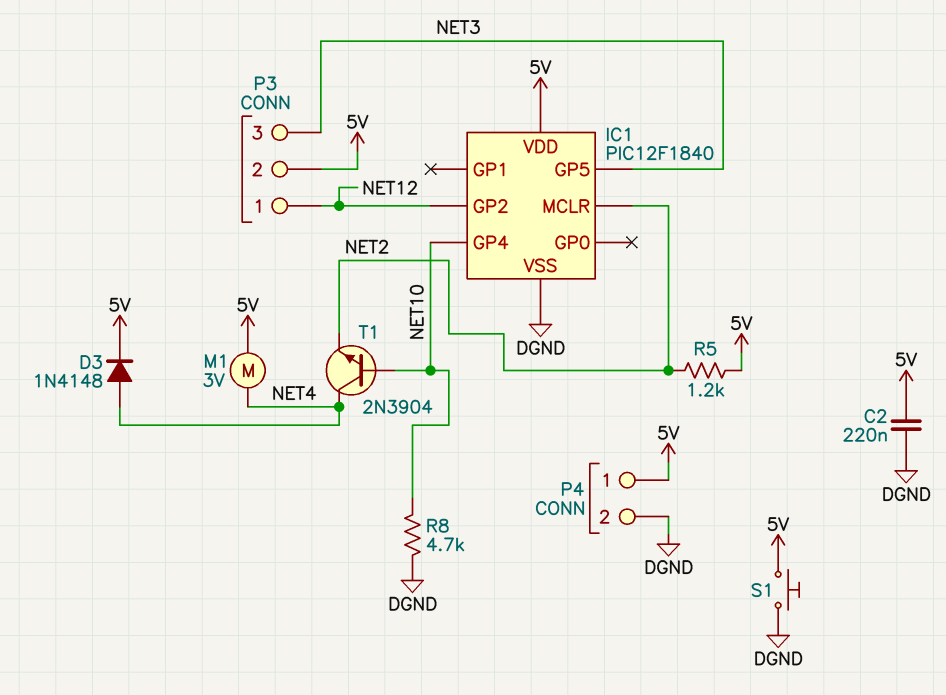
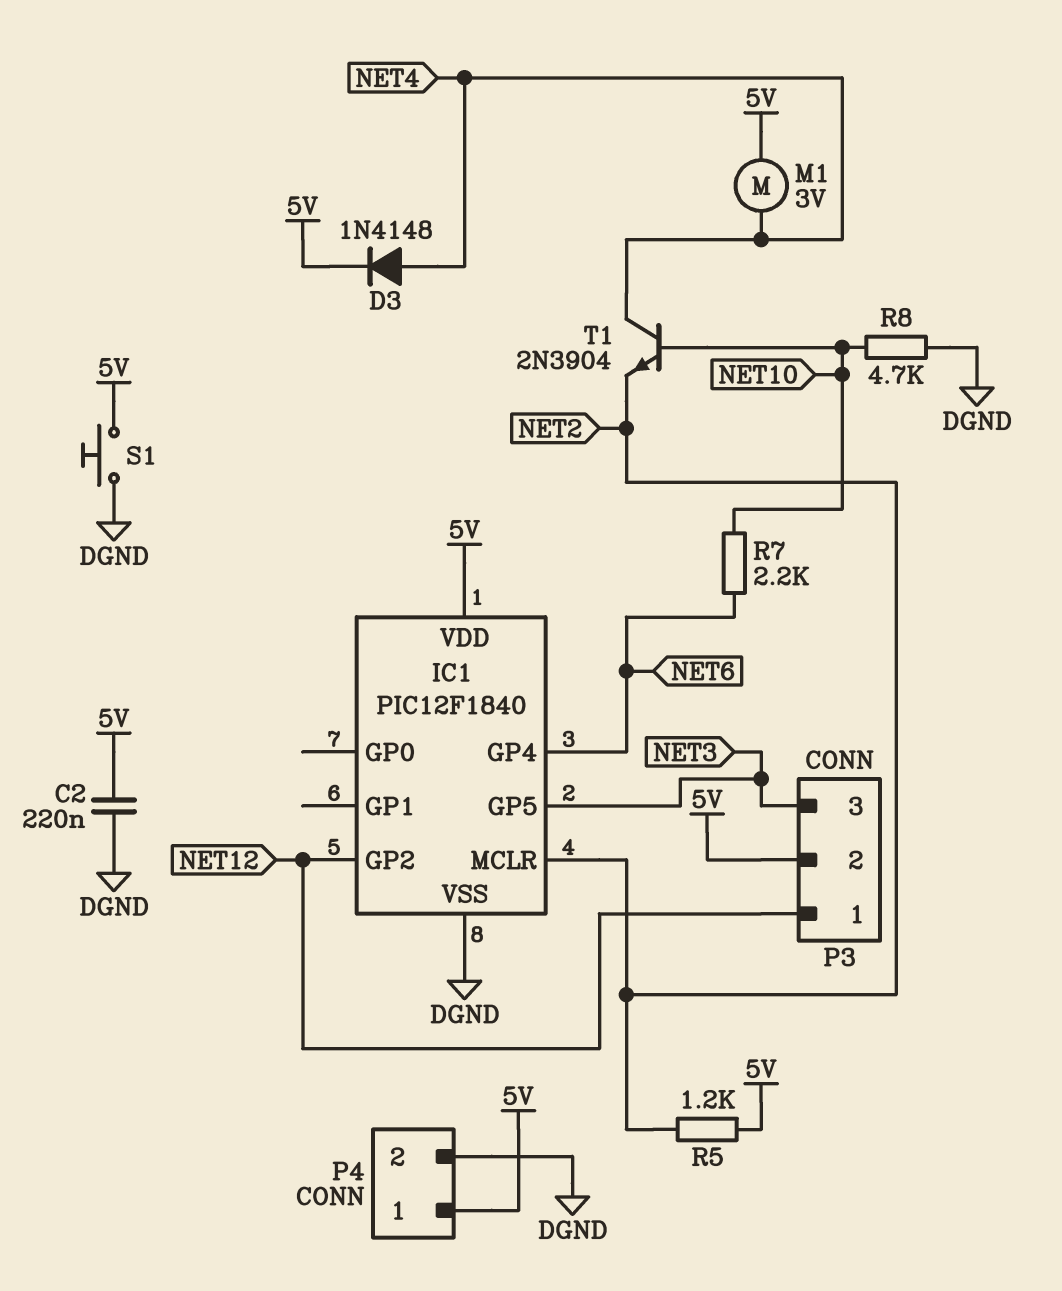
IC1 pin GP4: NET10 -> NET6
R7: none -> 2.2k (NET6, NET10)

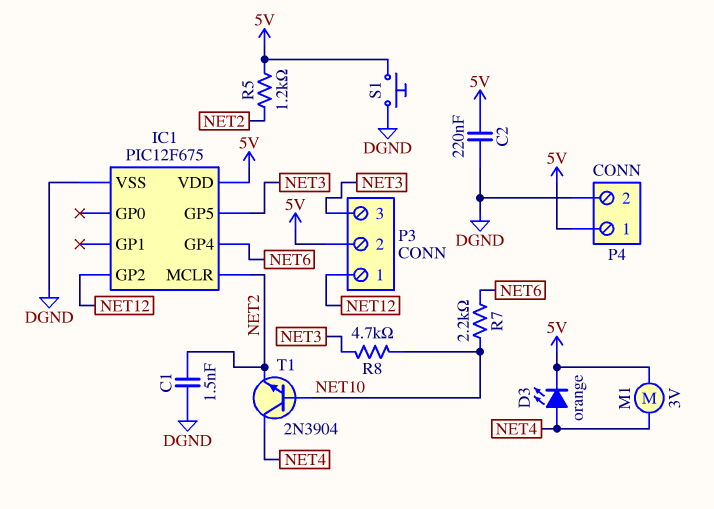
C1: none -> 1.5nF (DGND, NET2)
D3: diode 1N4148 (A NET4, K 5V) -> LED orange (A NET4, K 5V)
IC1: PIC12F1840 -> PIC12F675
R8: 4.7k (DGND, NET10) -> 4.7k (NET3, NET10)

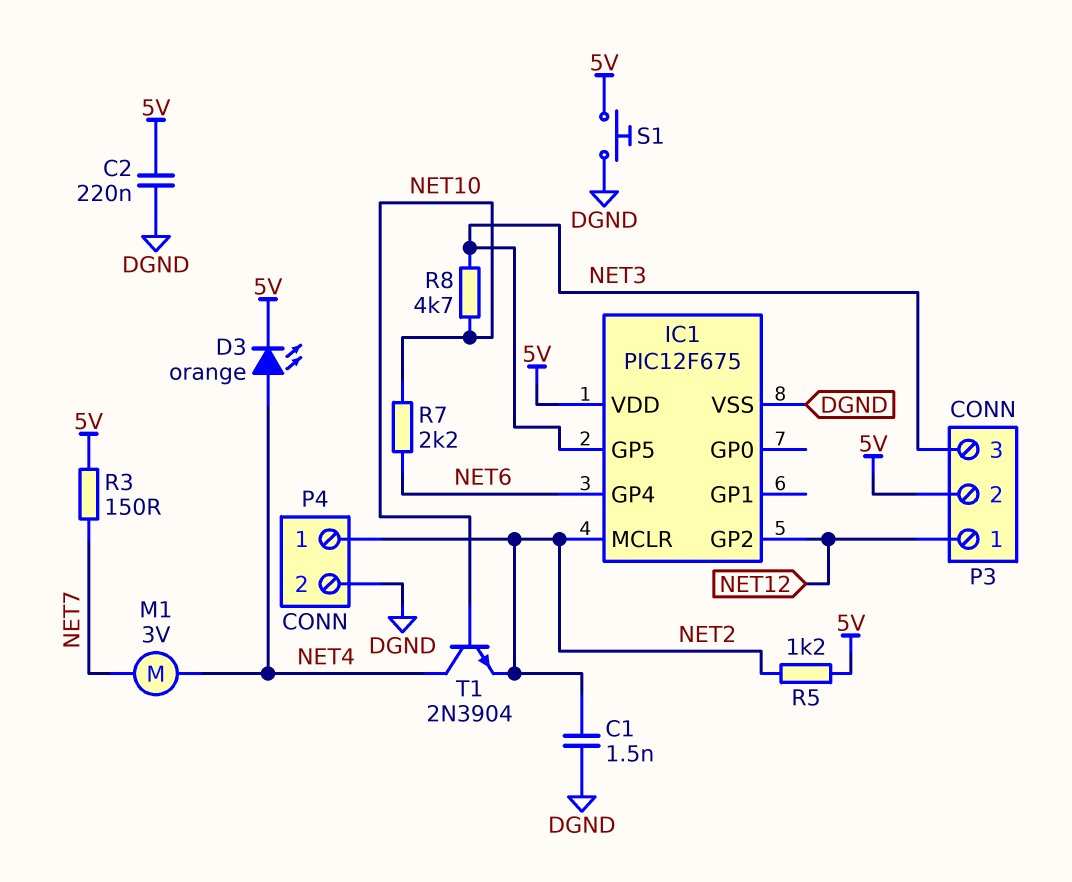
M1: motor 3V (5V, NET4) -> motor 3V (NET4, NET7)
P4 pin 1: 5V -> NET2
R3: none -> 150 (5V, NET7)

